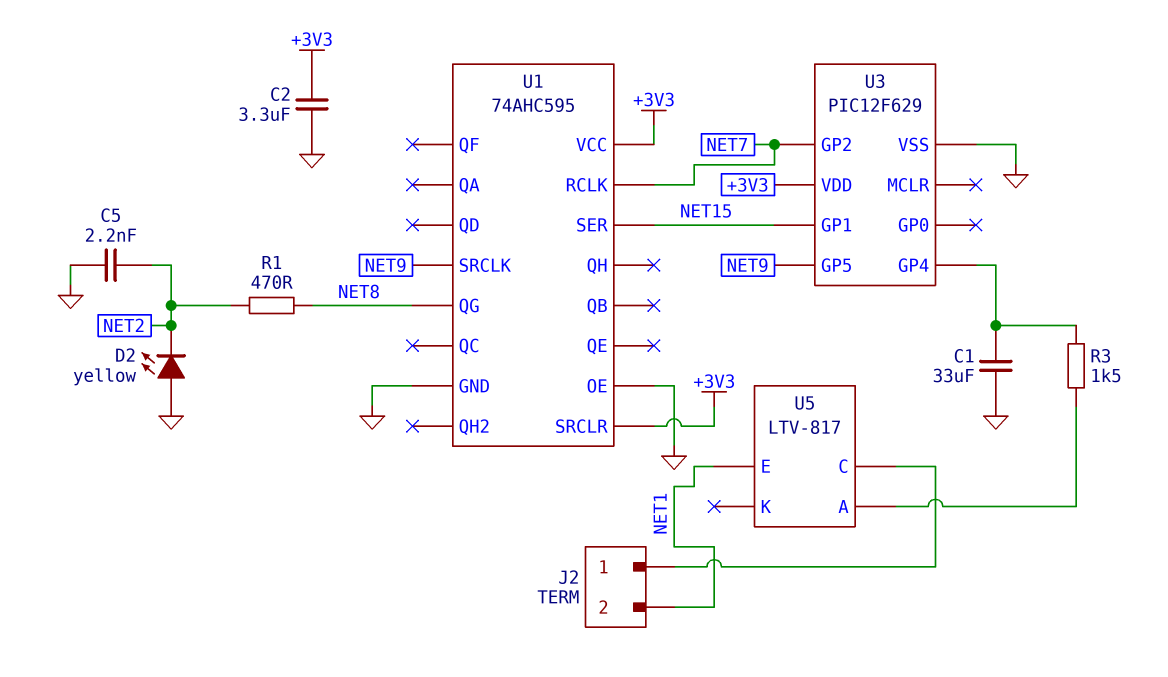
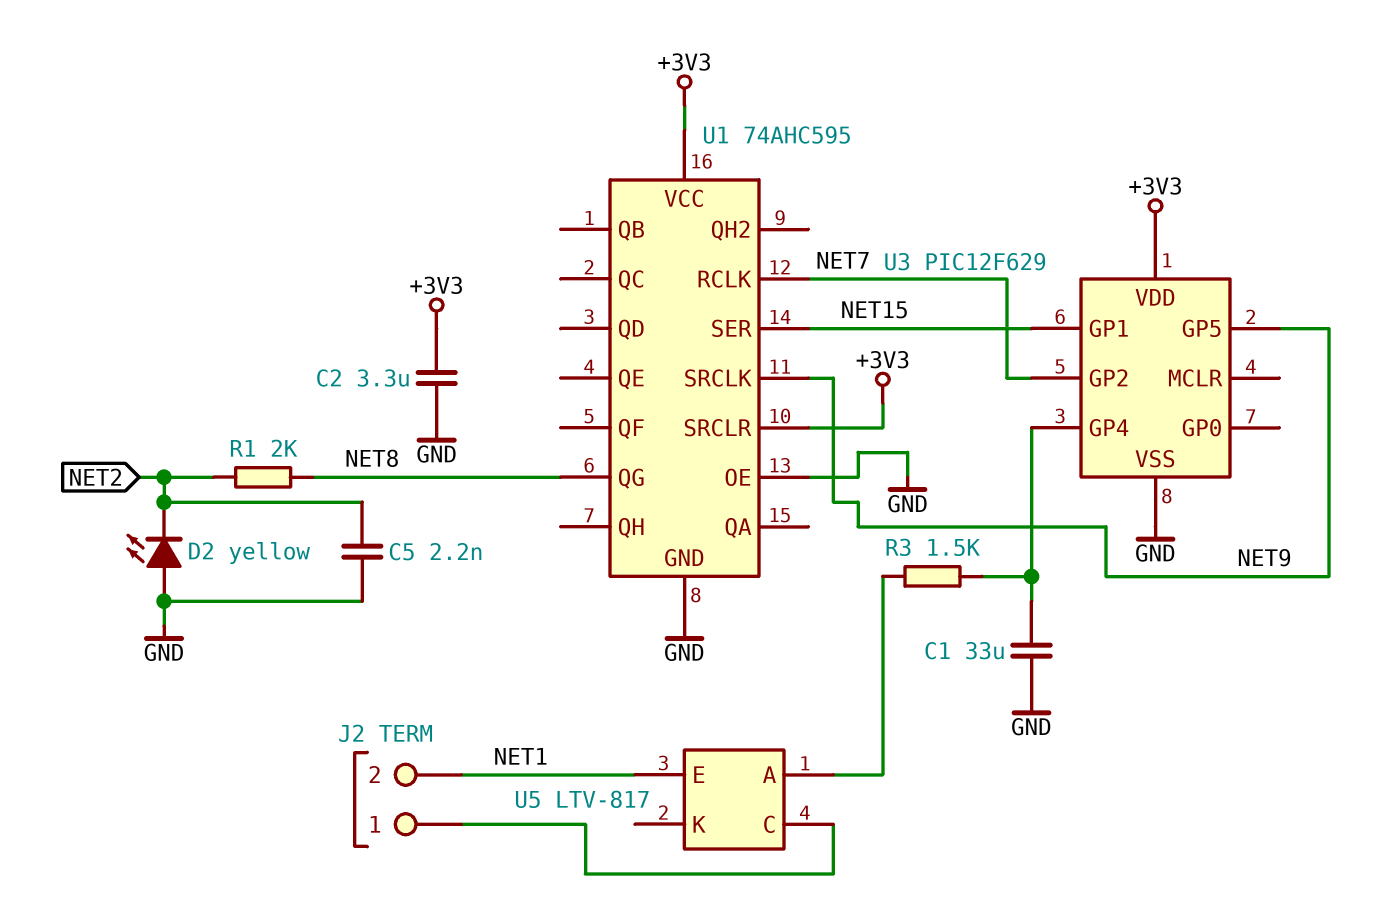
R1: 470 (NET2, NET8) -> 2k (NET2, NET8)

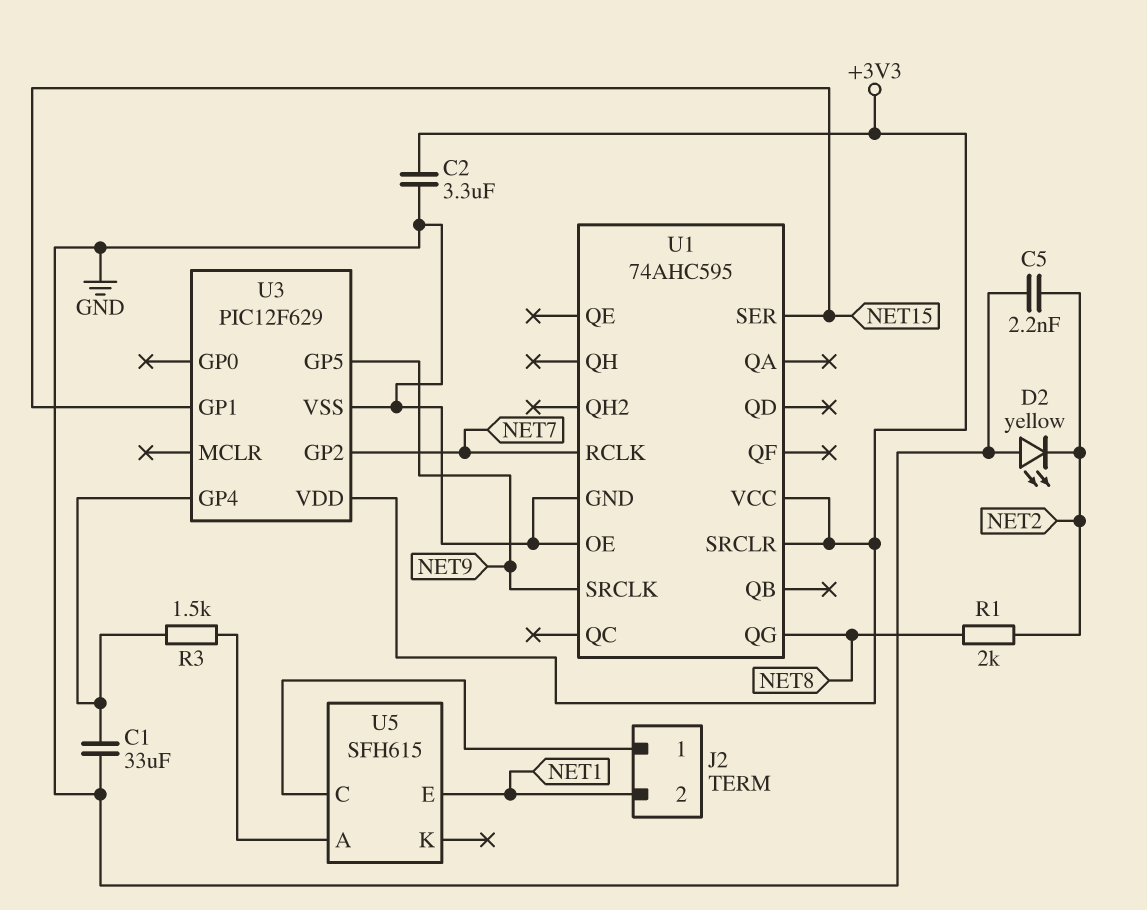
U5: LTV-817 -> SFH615

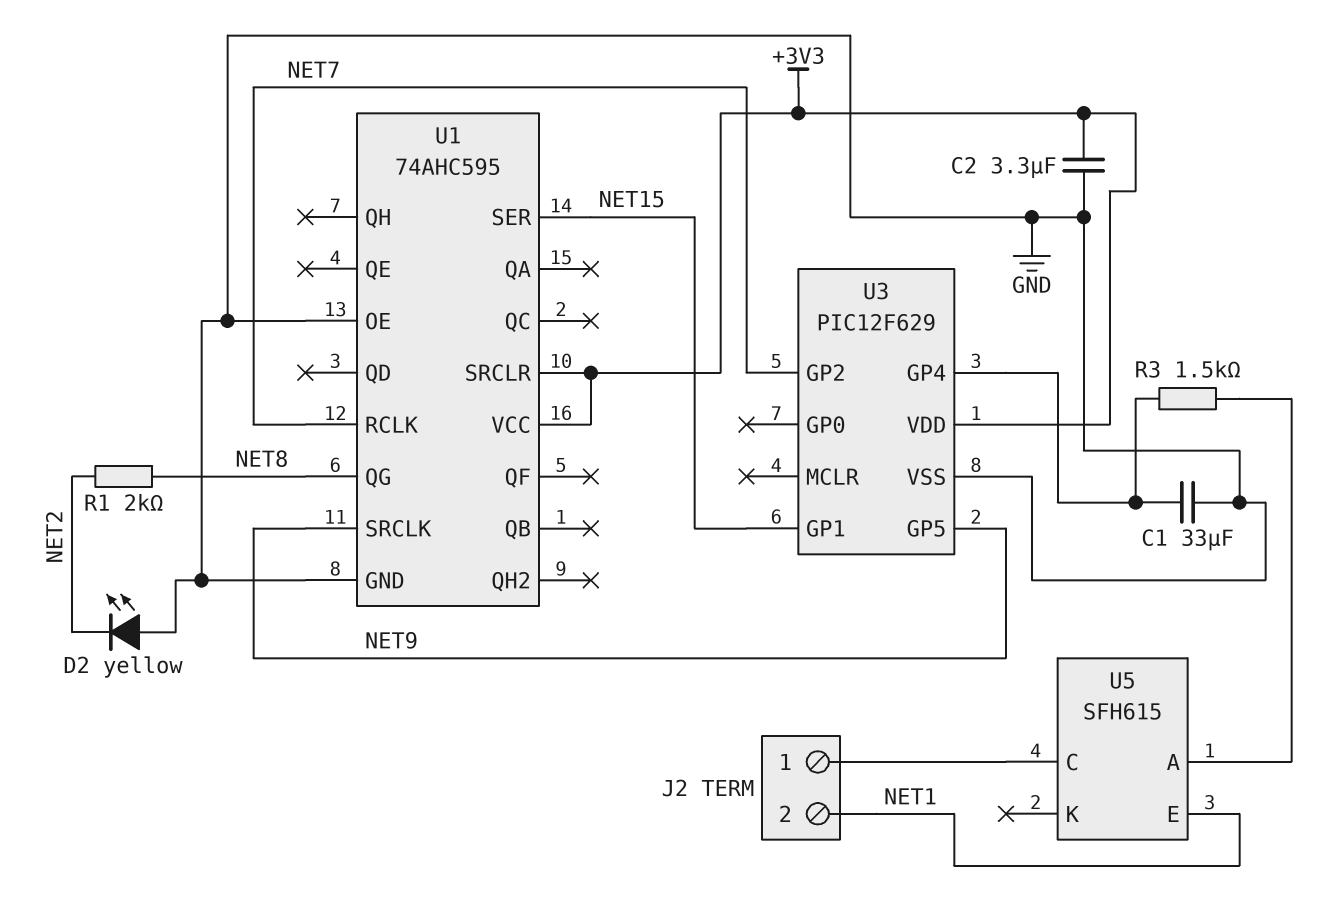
C5: 2.2nF (GND, NET2) -> none

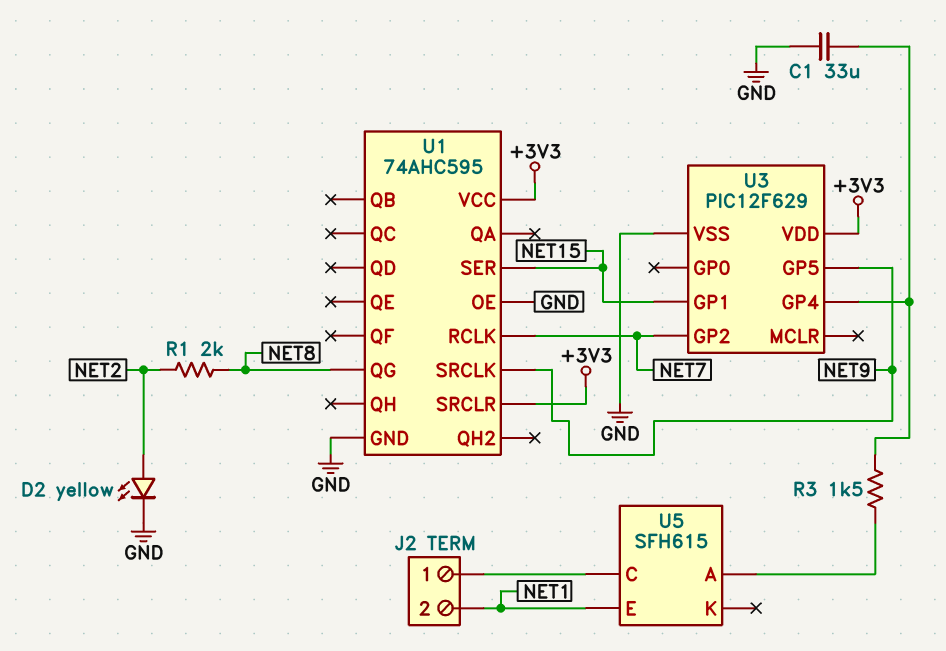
C2: 3.3uF (+3V3, GND) -> none
D2: LED yellow (A GND, K NET2) -> LED yellow (A NET2, K GND)

